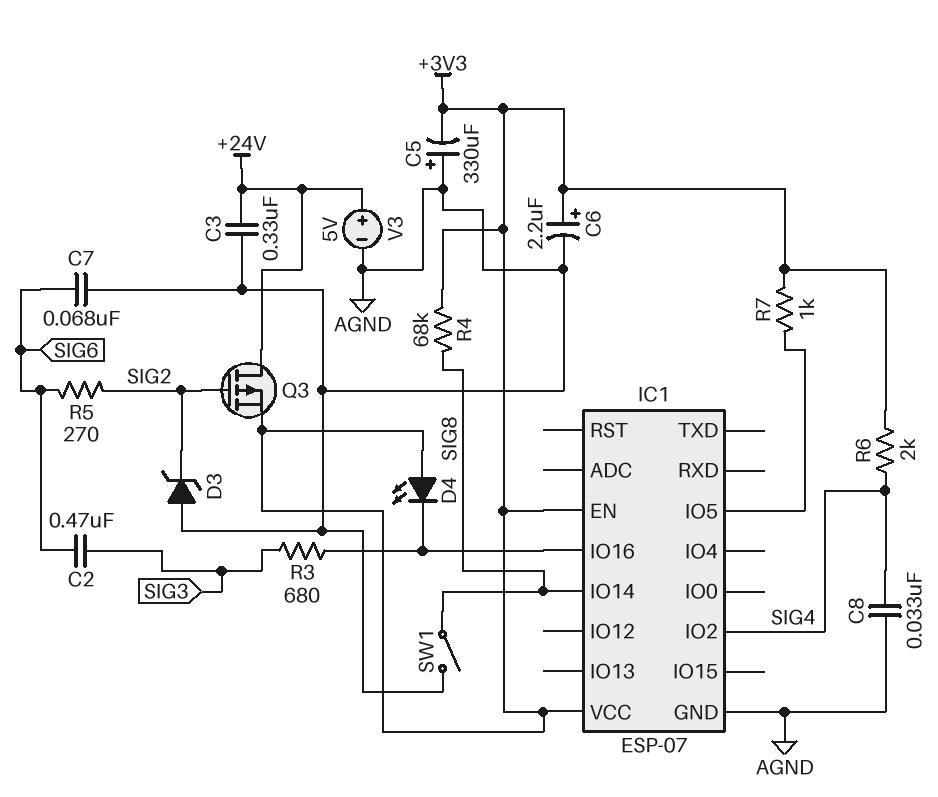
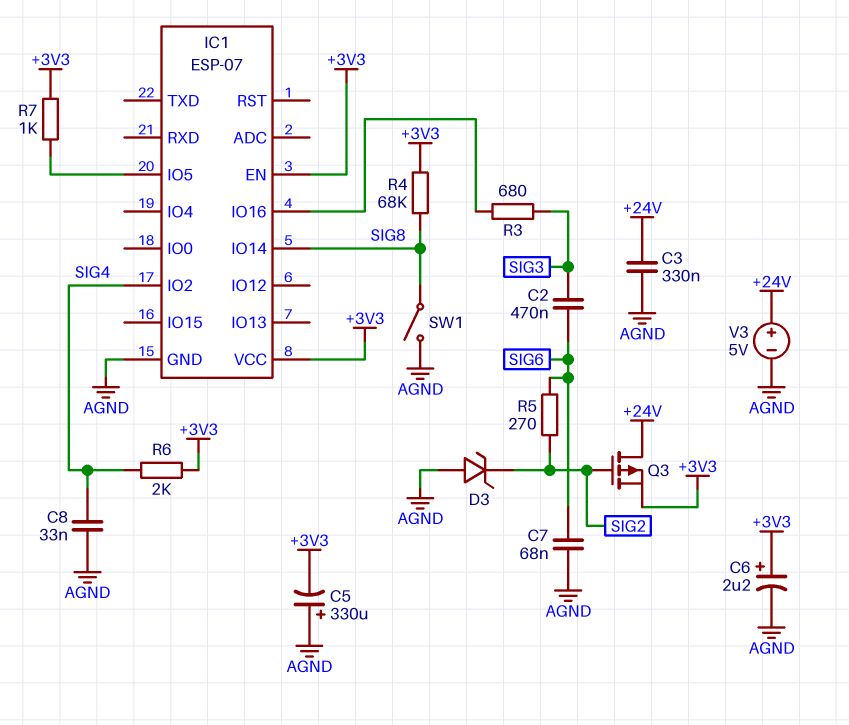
D4: LED (A +3V3, K IC1/IO16) -> none

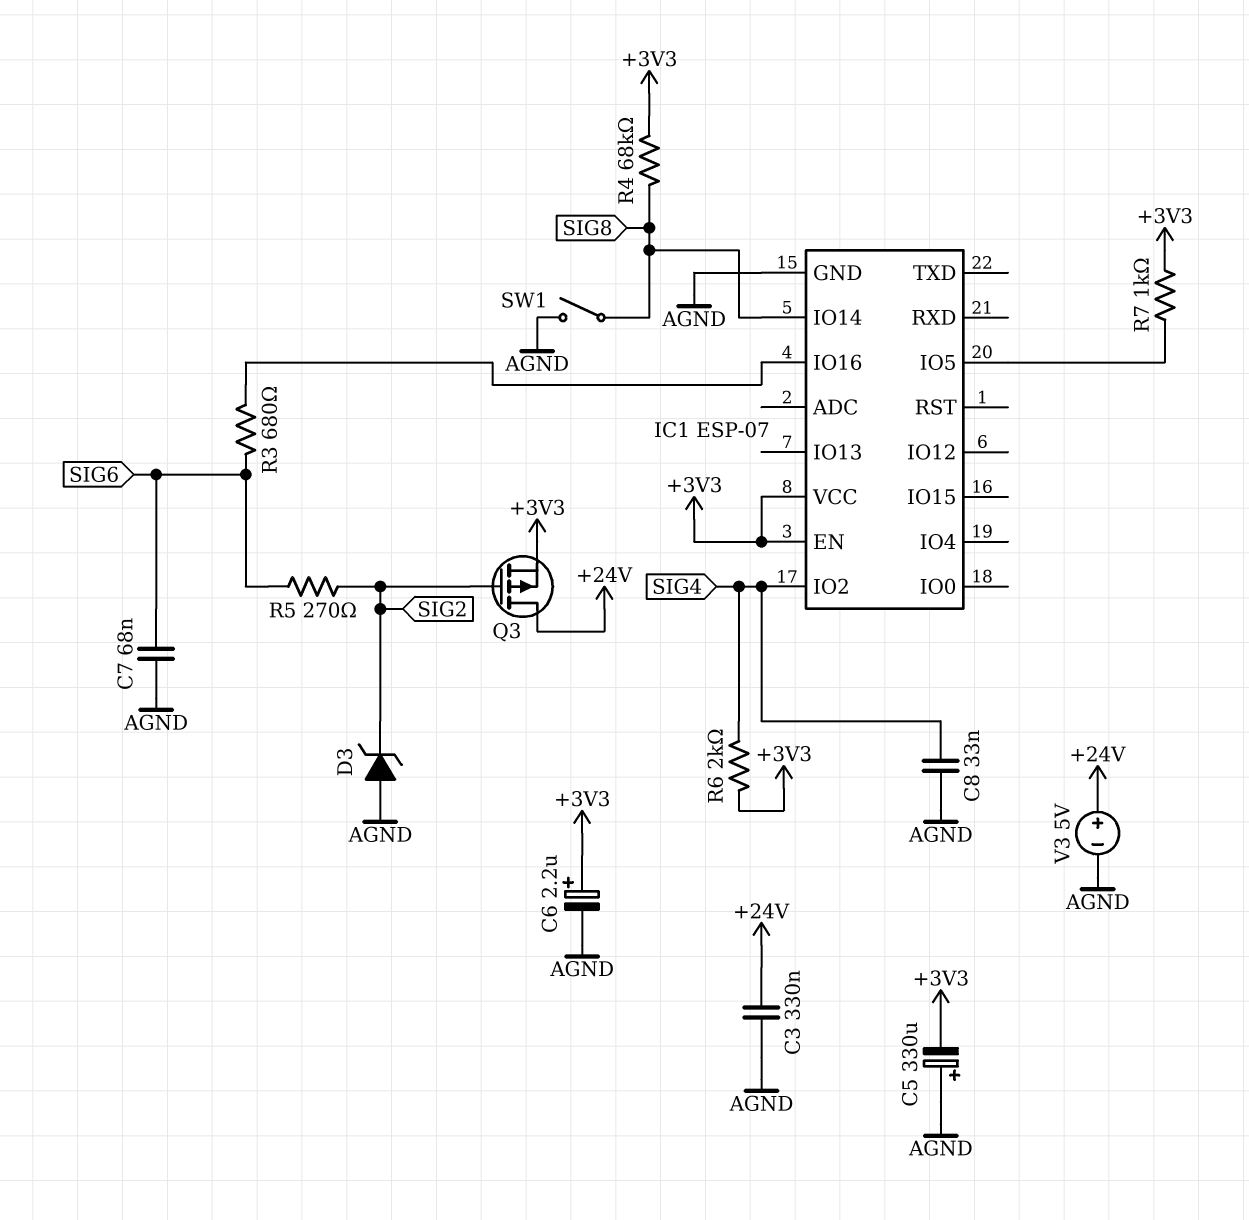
C2: 470nF (SIG3, SIG6) -> none
R3: 680 (IC1/IO16, SIG3) -> 680 (IC1/IO16, SIG6)

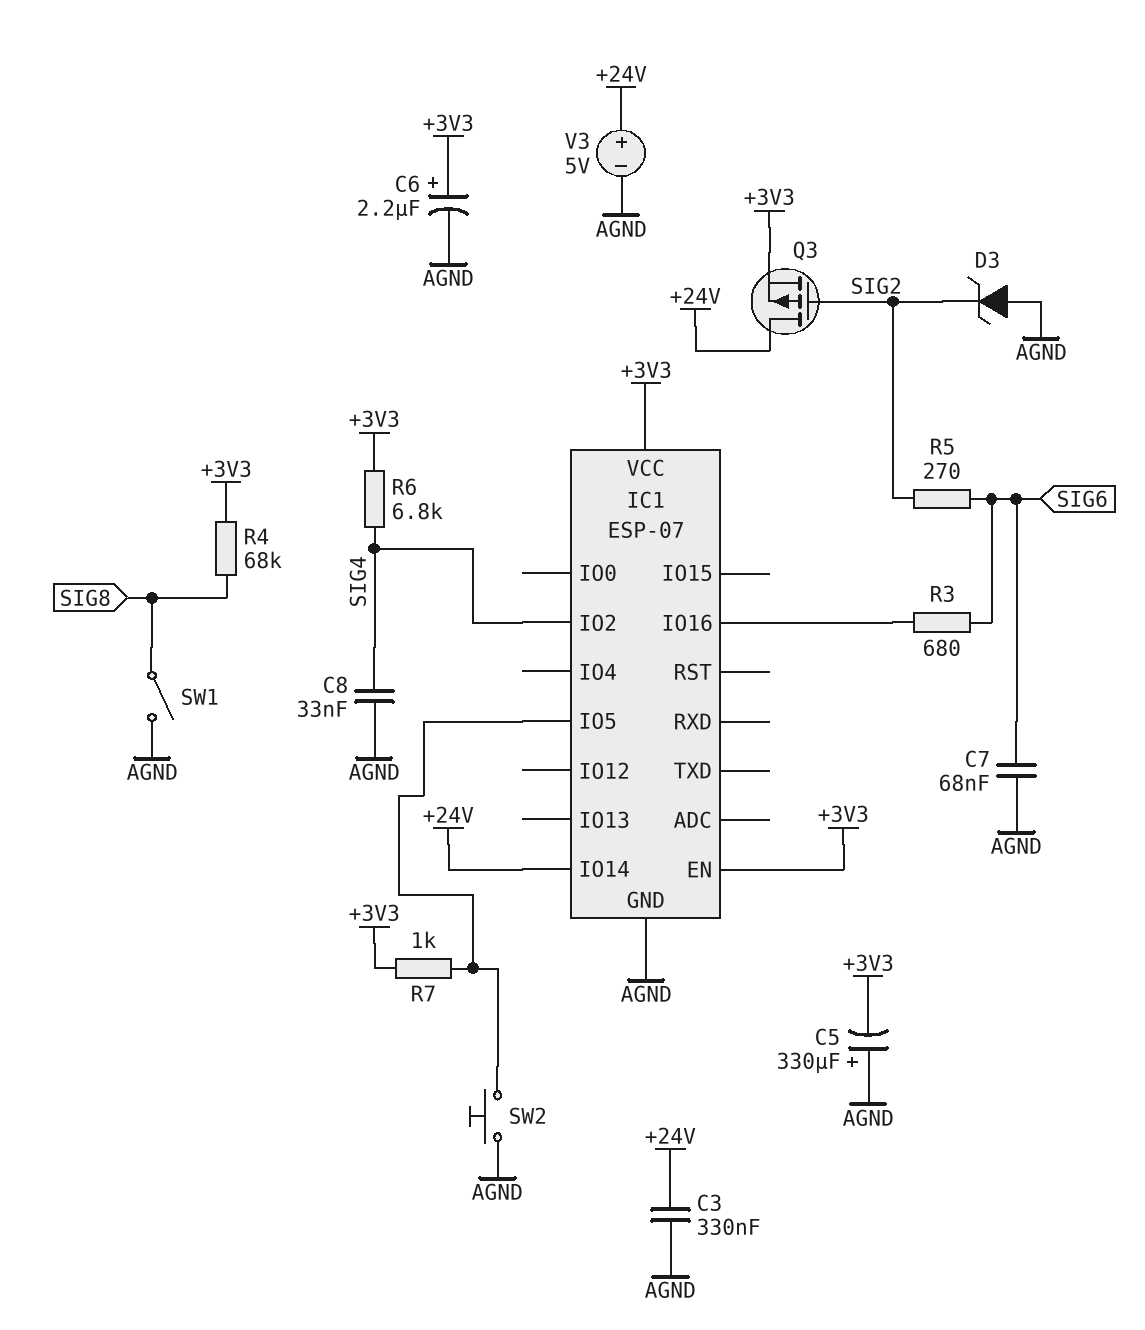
IC1 pin IO14: SIG8 -> +24V
R6: 2k (+3V3, SIG4) -> 6.8k (+3V3, SIG4)
SW2: none -> button (AGND, IC1/IO5)

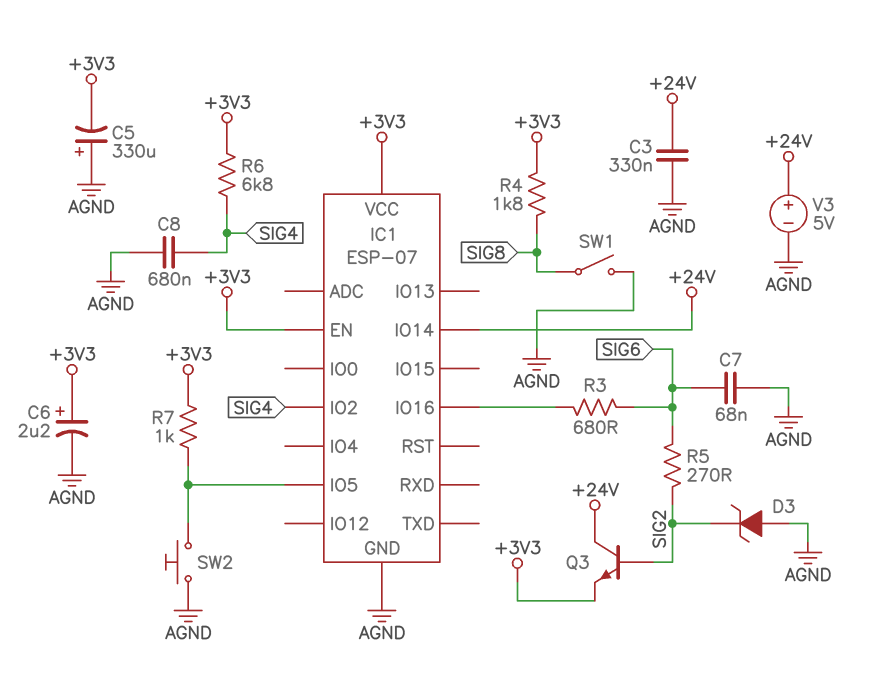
C8: 33nF (AGND, SIG4) -> 680nF (AGND, SIG4)
Q3: PMOS (G SIG2, D +24V, S +3V3) -> NPN (B SIG2, C +24V, E +3V3)
R4: 68k (+3V3, SIG8) -> 1.8k (+3V3, SIG8)

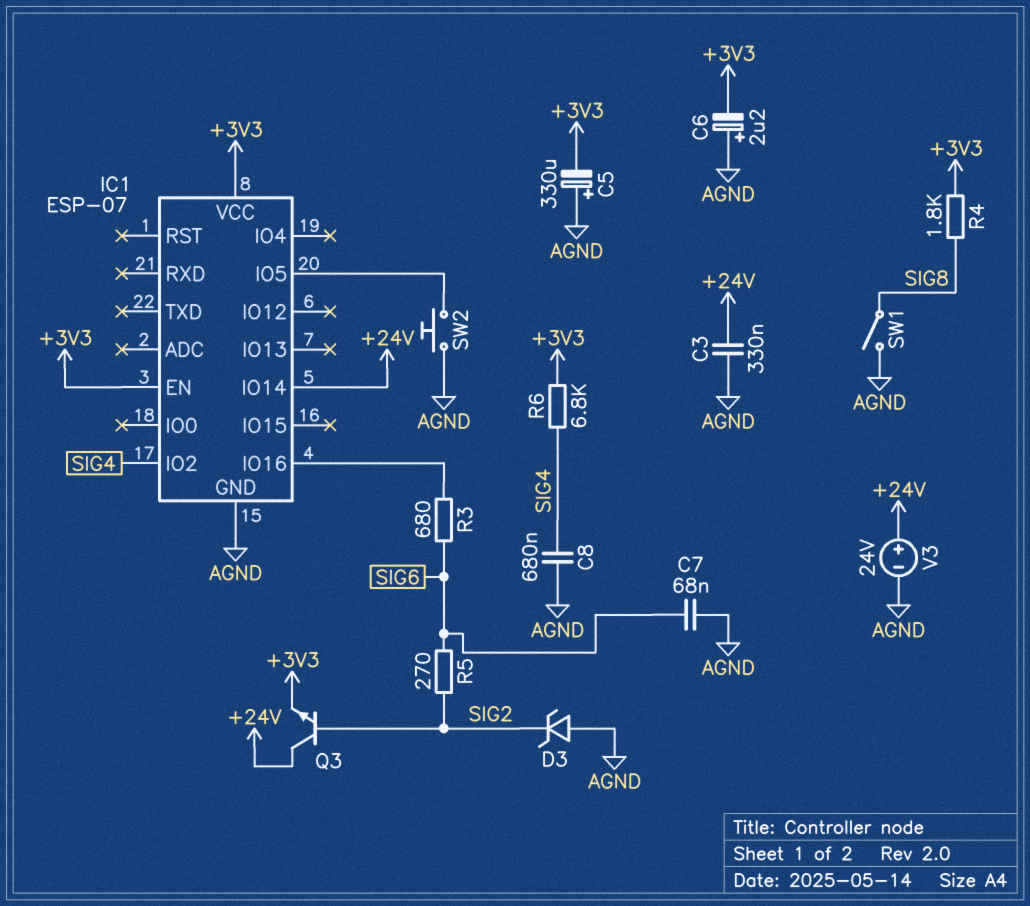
C6: 2.2uF (plus +3V3, minus AGND) -> 2.2uF (plus AGND, minus +3V3)
R7: 1k (+3V3, IC1/IO5) -> none
V3: 5V (plus +24V, minus AGND) -> 24V (plus +24V, minus AGND)

